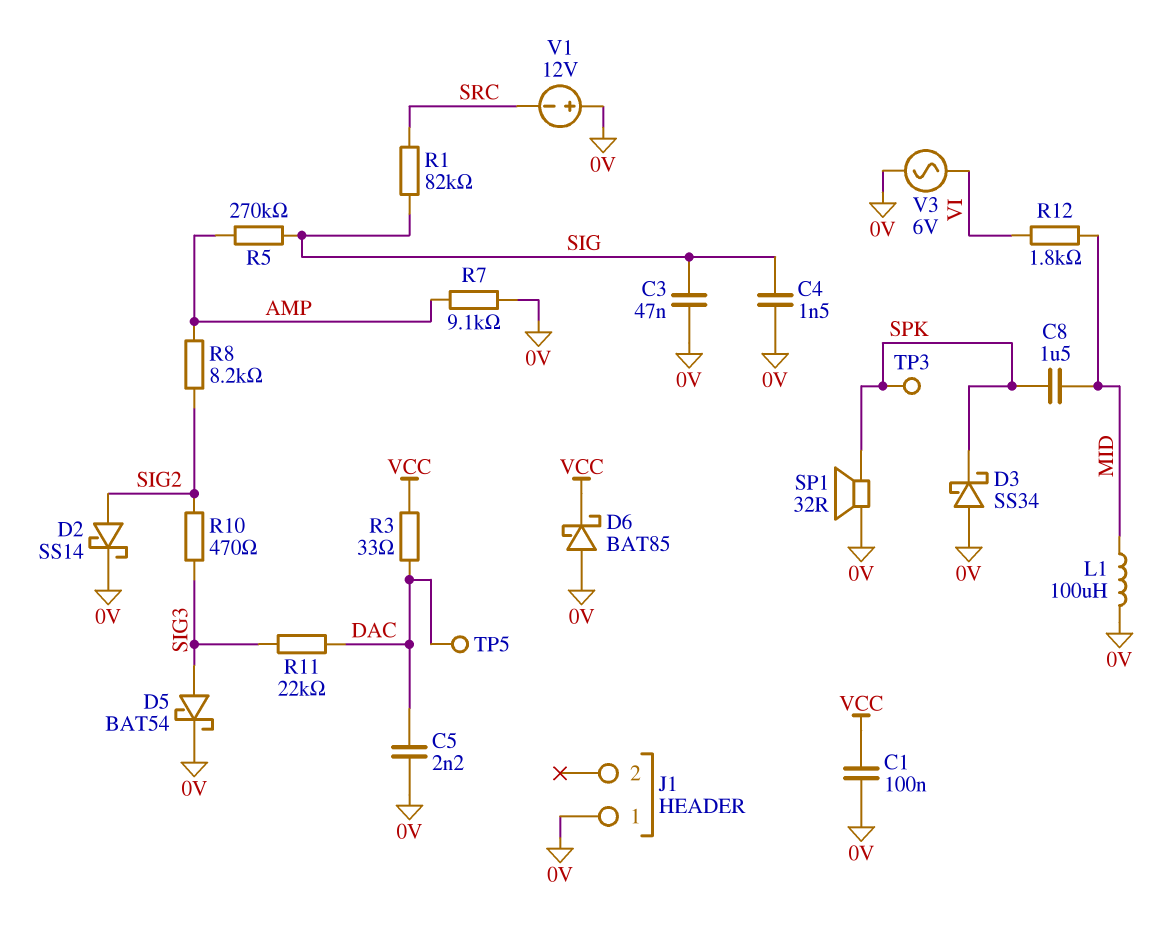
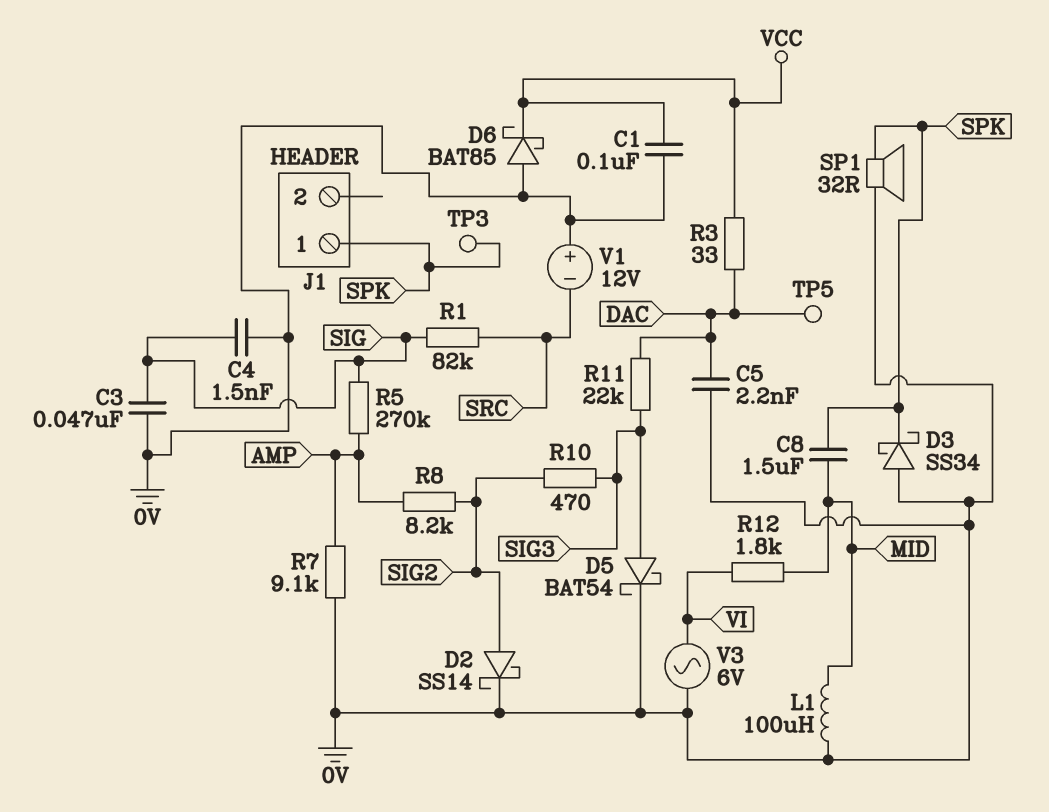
J1 pin 1: 0V -> SPK

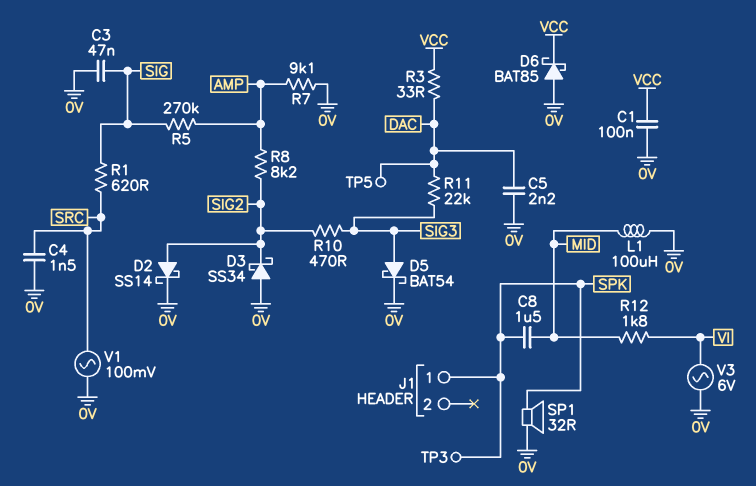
C4: 1.5nF (0V, SIG) -> 1.5nF (0V, SRC)
D3: schottky SS34 (A 0V, K SPK) -> schottky SS34 (A 0V, K SIG2)
R1: 82k (SIG, SRC) -> 620 (SIG, SRC)
V1: 12V (plus 0V, minus SRC) -> AC 100mV (0V, SRC)

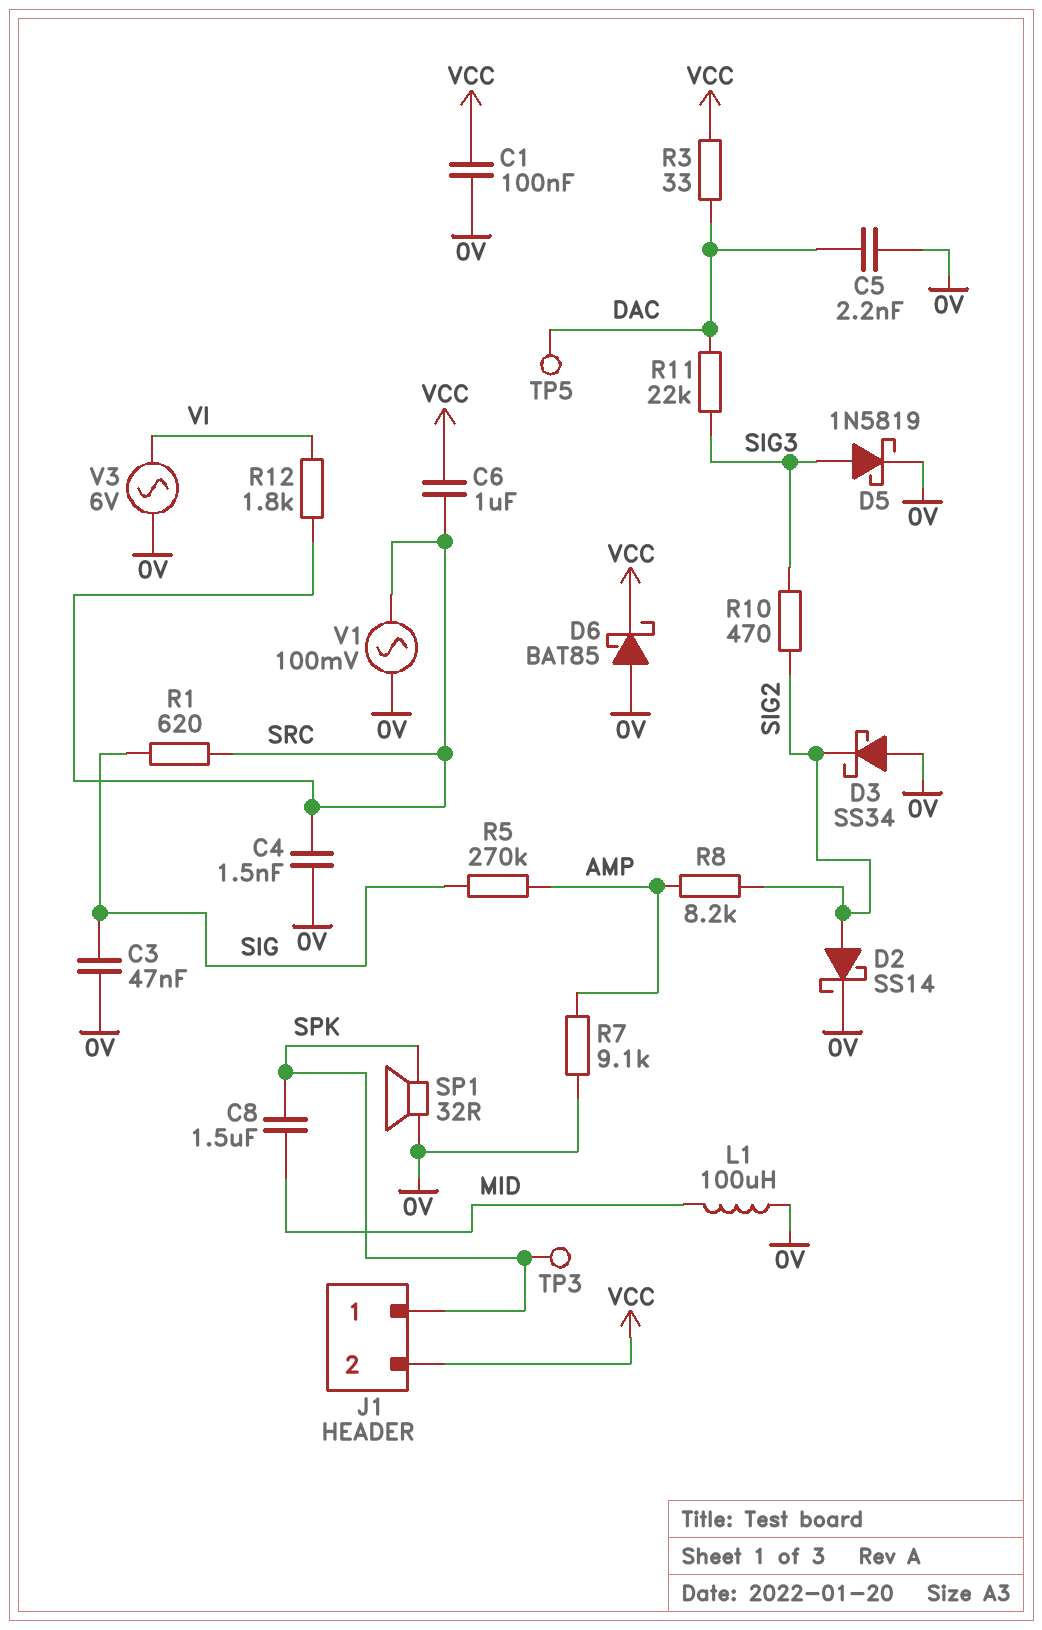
C6: none -> 1uF (SRC, VCC)
D5: schottky BAT54 (A SIG3, K 0V) -> schottky 1N5819 (A SIG3, K 0V)
J1 pin 2: none -> VCC
R12: 1.8k (MID, VI) -> 1.8k (SRC, VI)

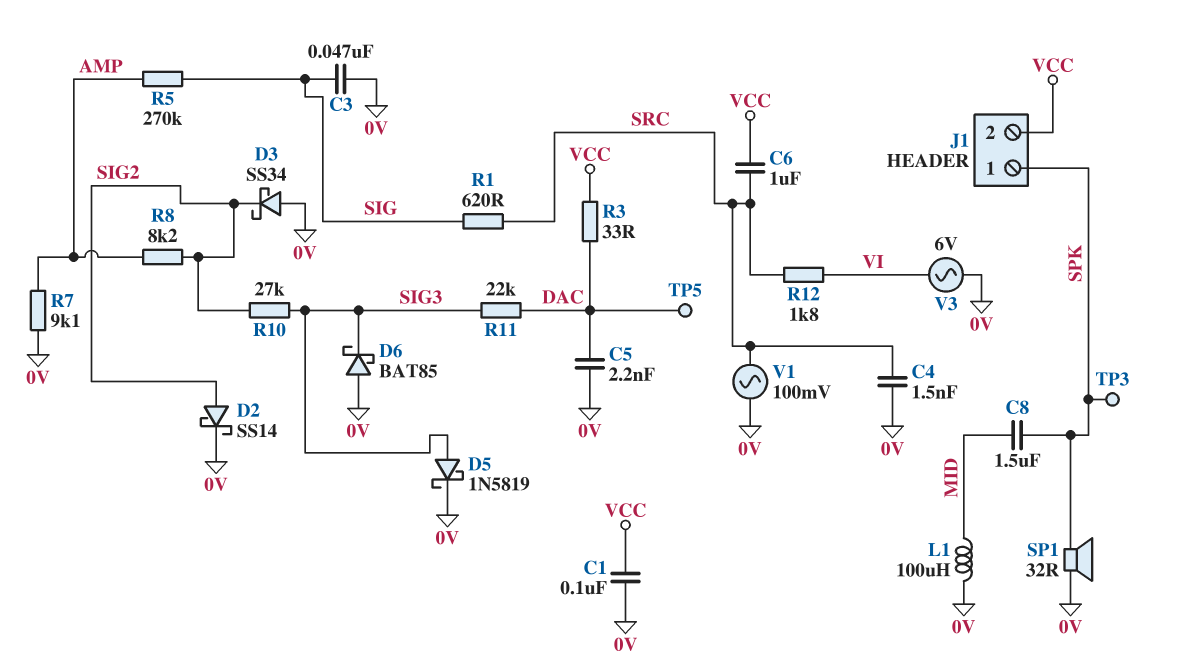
D6: schottky BAT85 (A 0V, K VCC) -> schottky BAT85 (A 0V, K SIG3)
R10: 470 (SIG2, SIG3) -> 27k (SIG2, SIG3)

